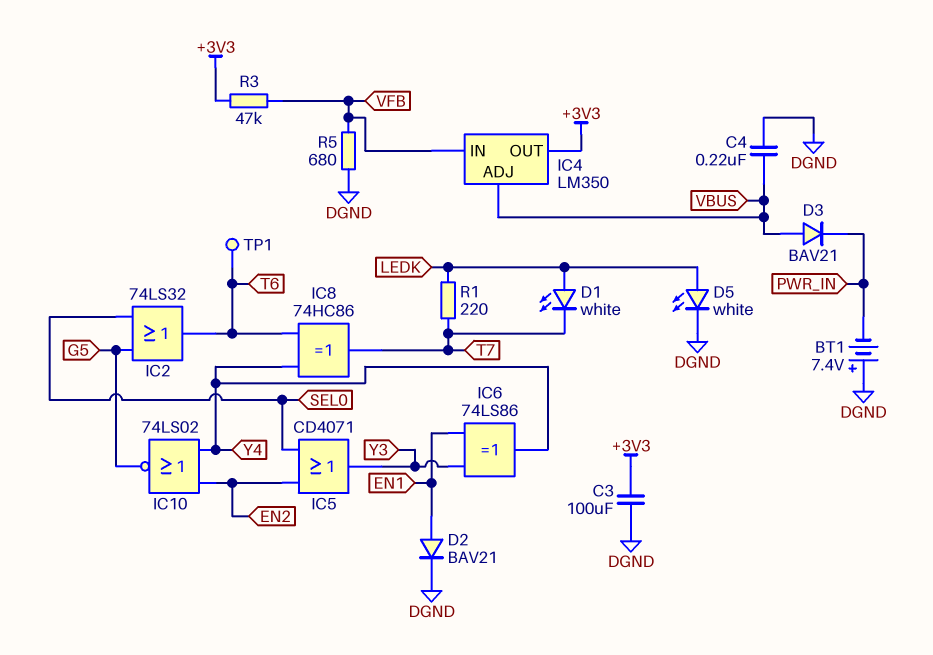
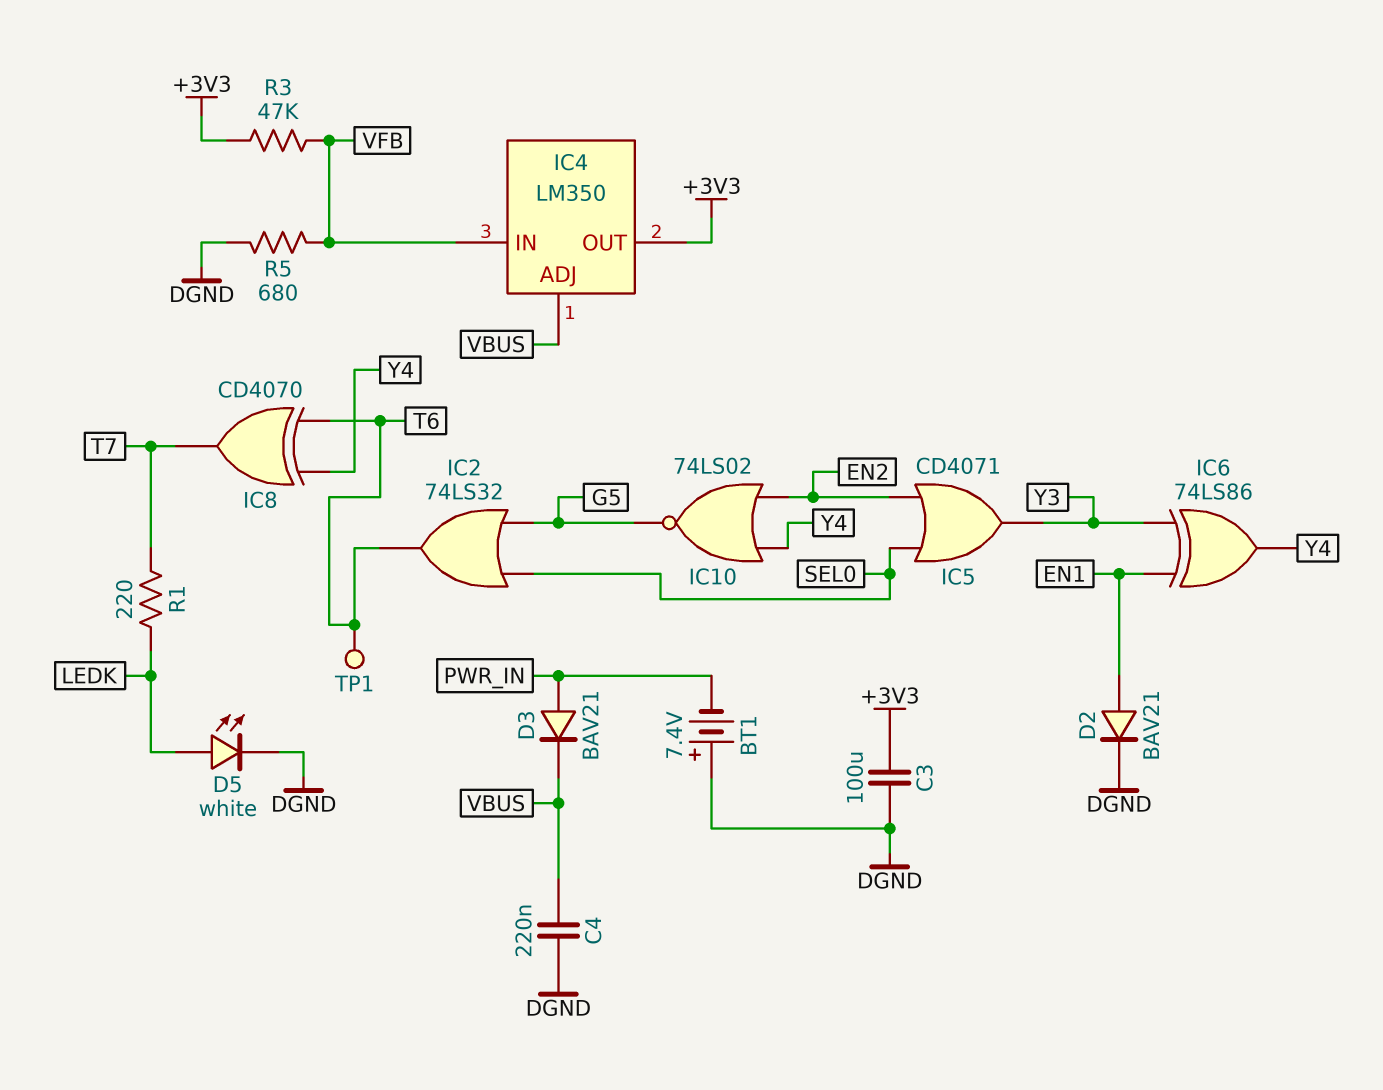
D1: LED white (A LEDK, K T7) -> none
D3: diode BAV21 (A VBUS, K PWR_IN) -> diode BAV21 (A PWR_IN, K VBUS)
IC8: XOR 74HC86 (in T6, in Y4, out T7) -> XOR CD4070 (in T6, in Y4, out T7)

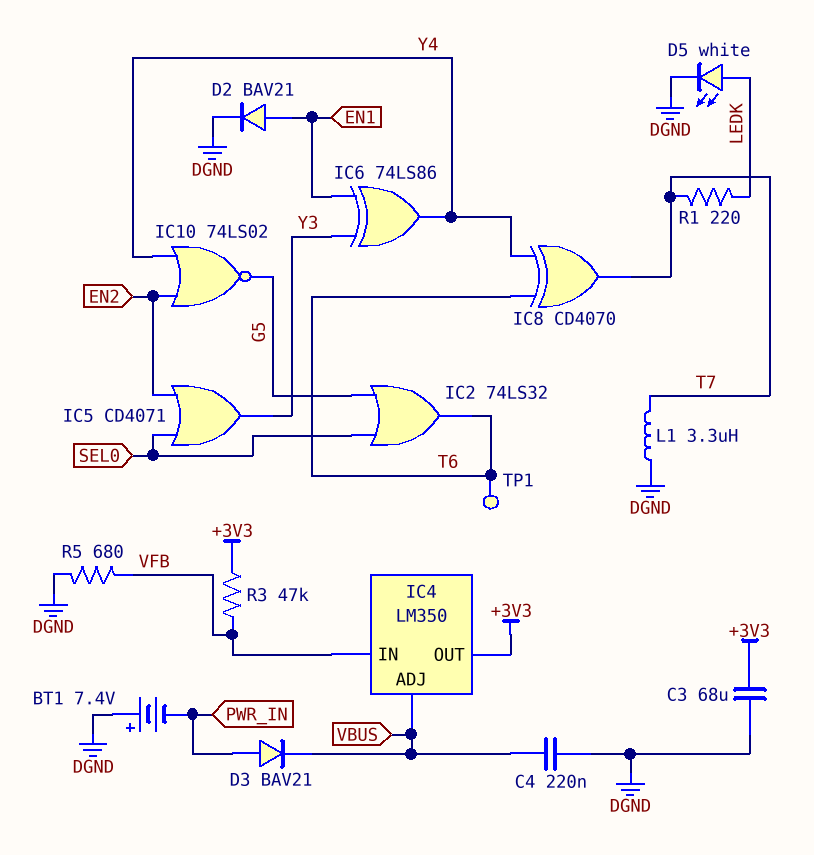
C3: 100uF (+3V3, DGND) -> 68uF (+3V3, DGND)
L1: none -> 3.3uH (DGND, T7)

